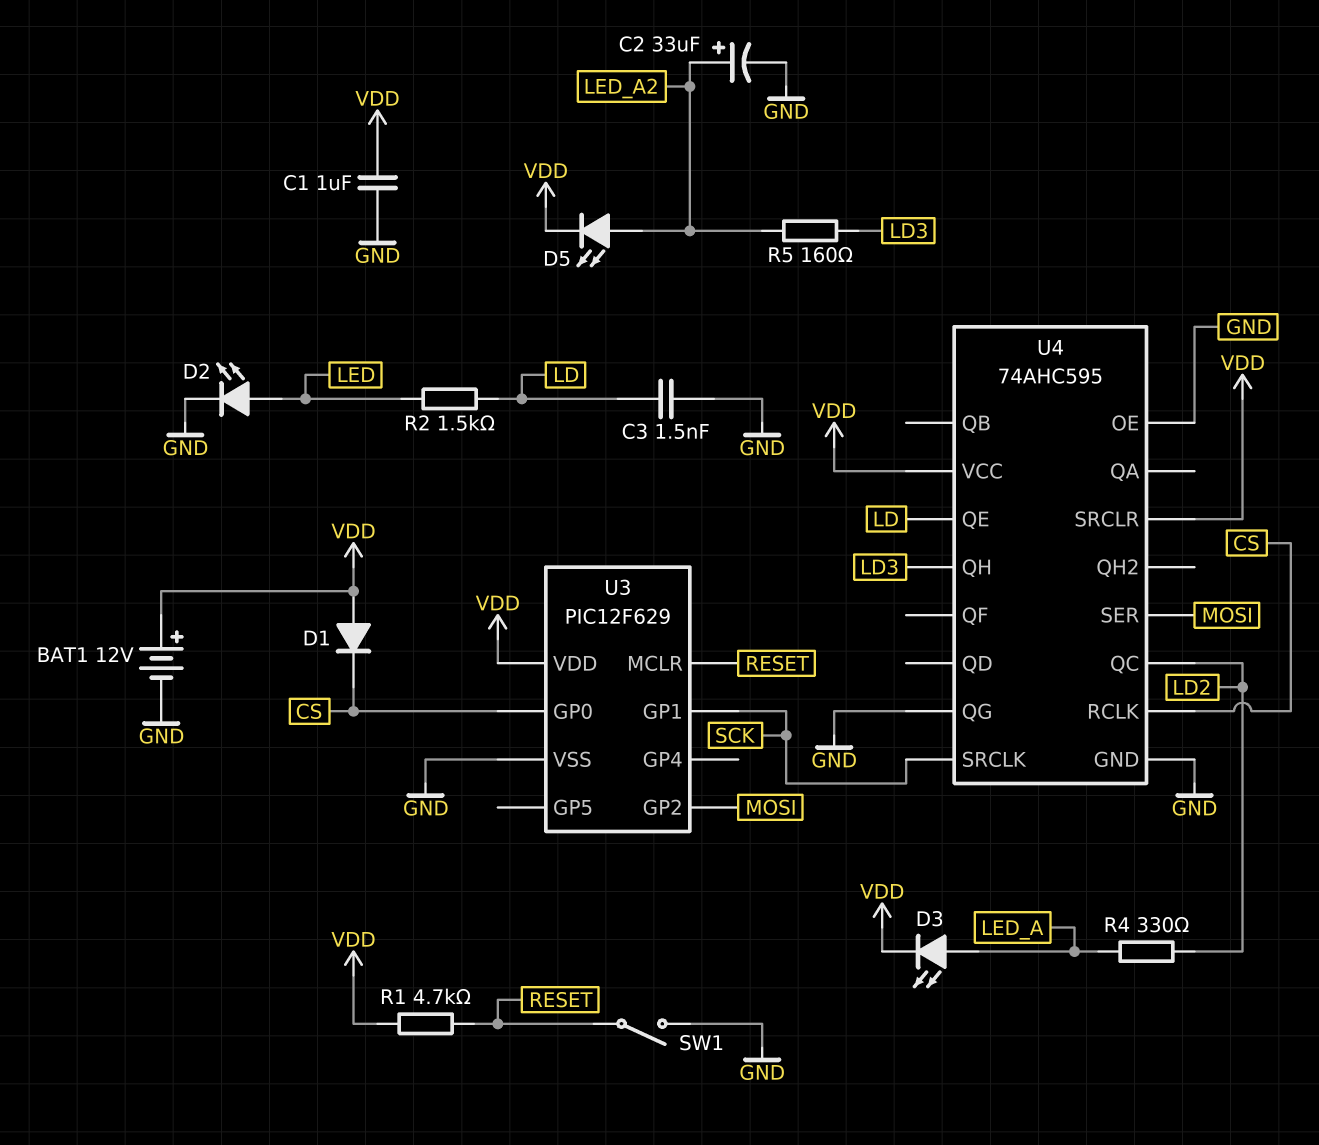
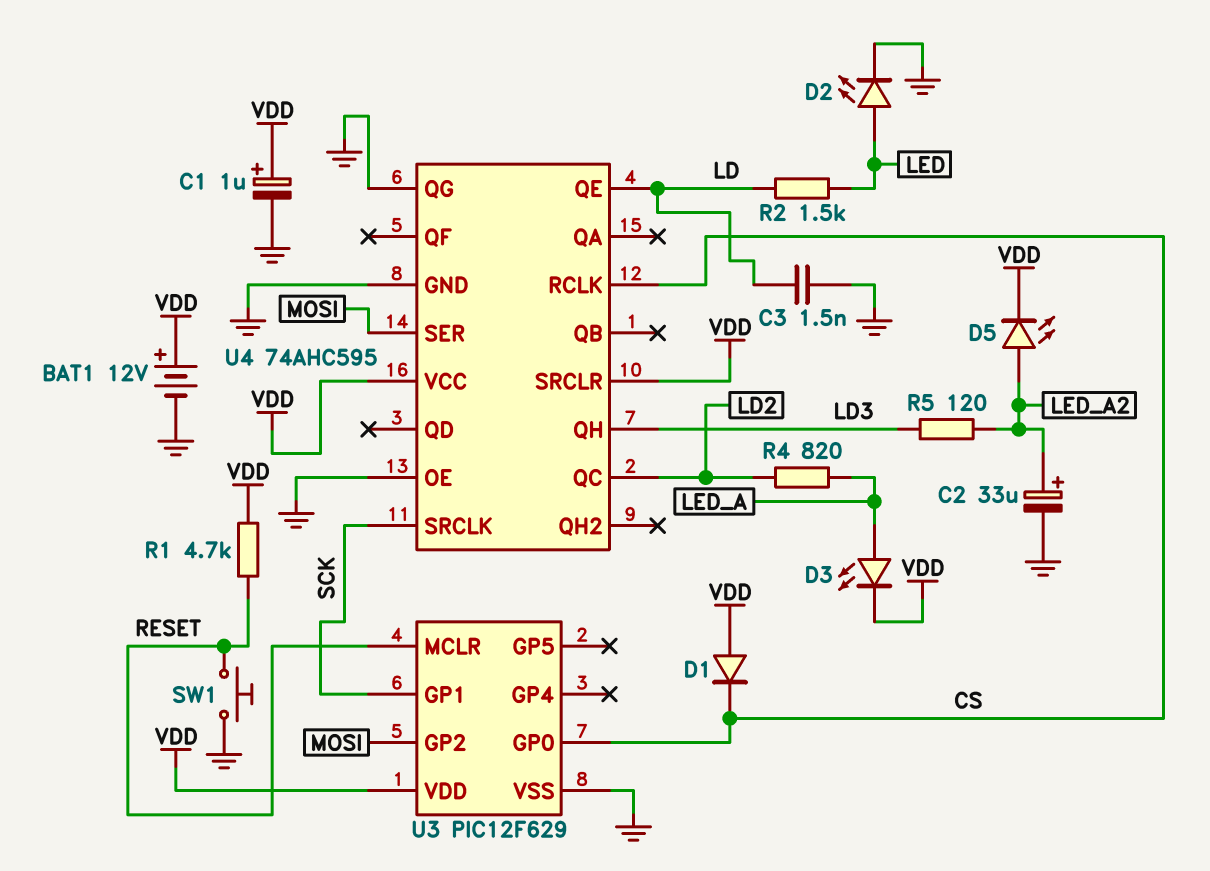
C1: 1uF (GND, VDD) -> 1uF (plus VDD, minus GND)
R4: 330 (LD2, LED_A) -> 820 (LD2, LED_A)
R5: 160 (LD3, LED_A2) -> 120 (LD3, LED_A2)
SW1: switch (GND, RESET) -> button (GND, RESET)

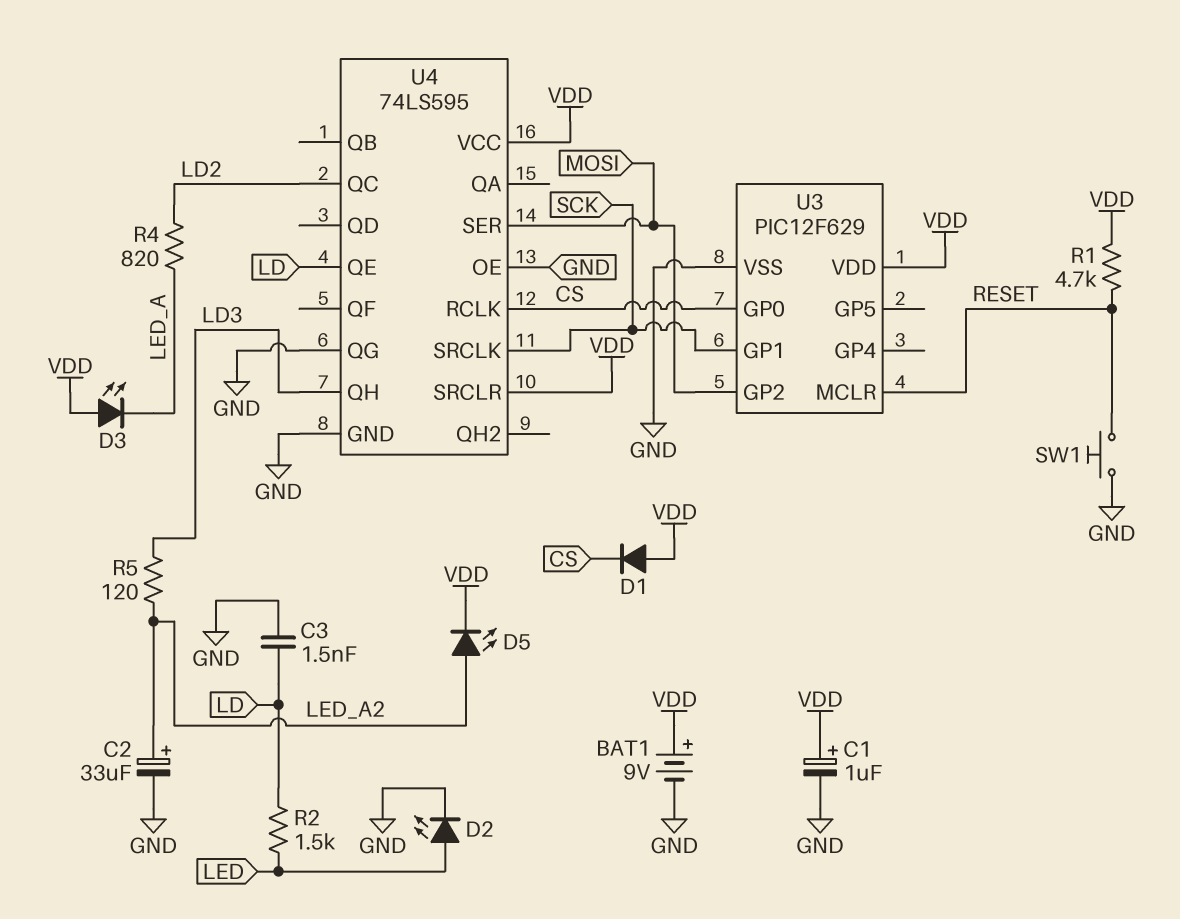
BAT1: 12V (plus VDD, minus GND) -> 9V (plus VDD, minus GND)
D3: LED (A LED_A, K VDD) -> LED (A VDD, K LED_A)
U4: 74AHC595 -> 74LS595

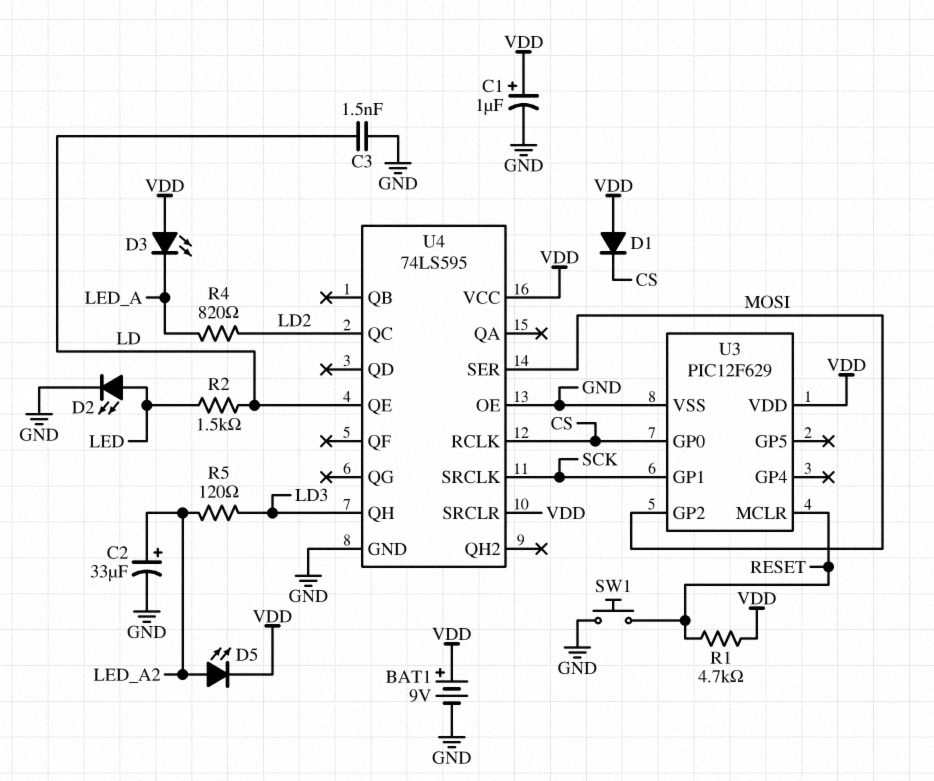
U4 pin QG: GND -> none

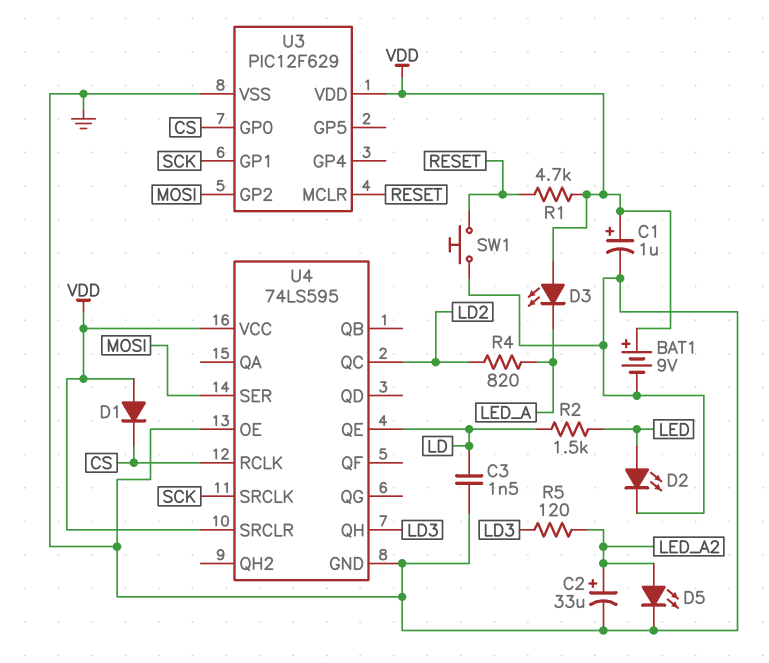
D5: LED (A LED_A2, K VDD) -> LED (A LED_A2, K GND)

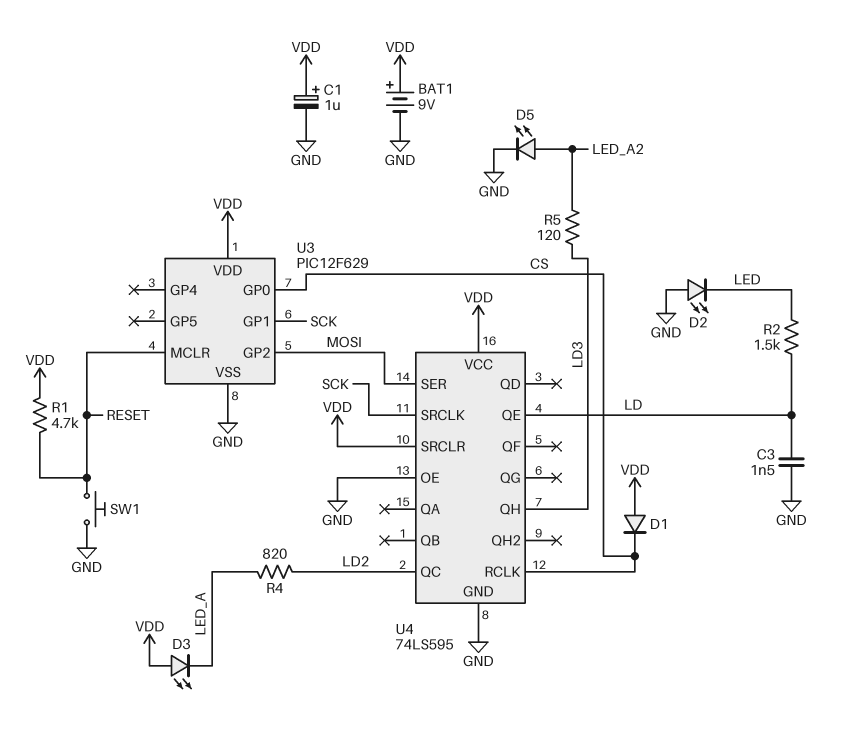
C2: 33uF (plus LED_A2, minus GND) -> none
D2: LED (A LED, K GND) -> LED (A GND, K LED)

